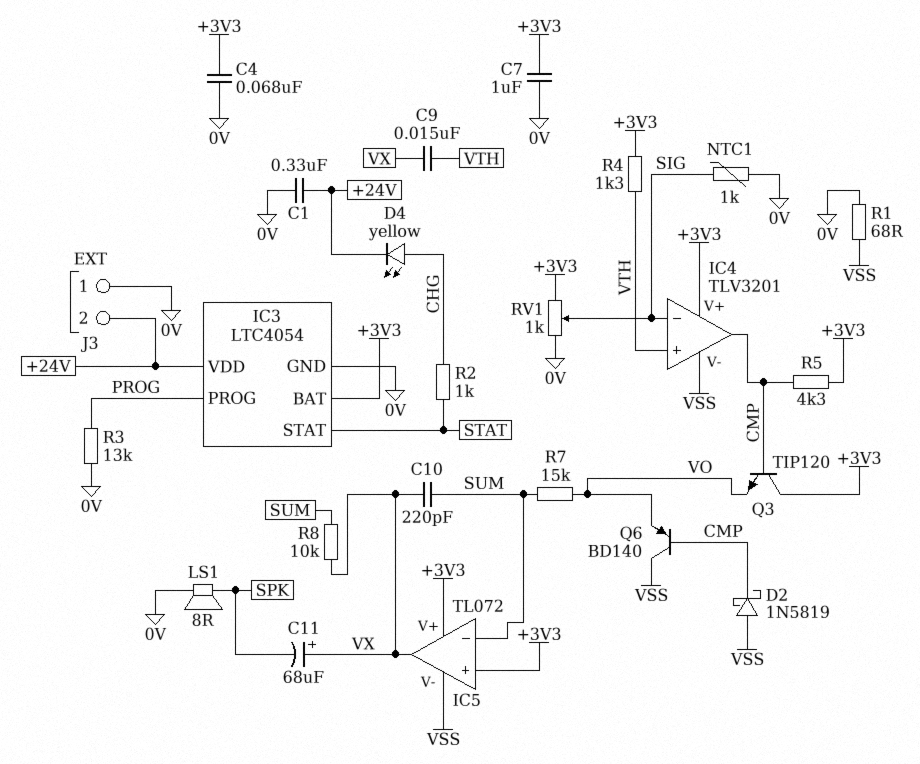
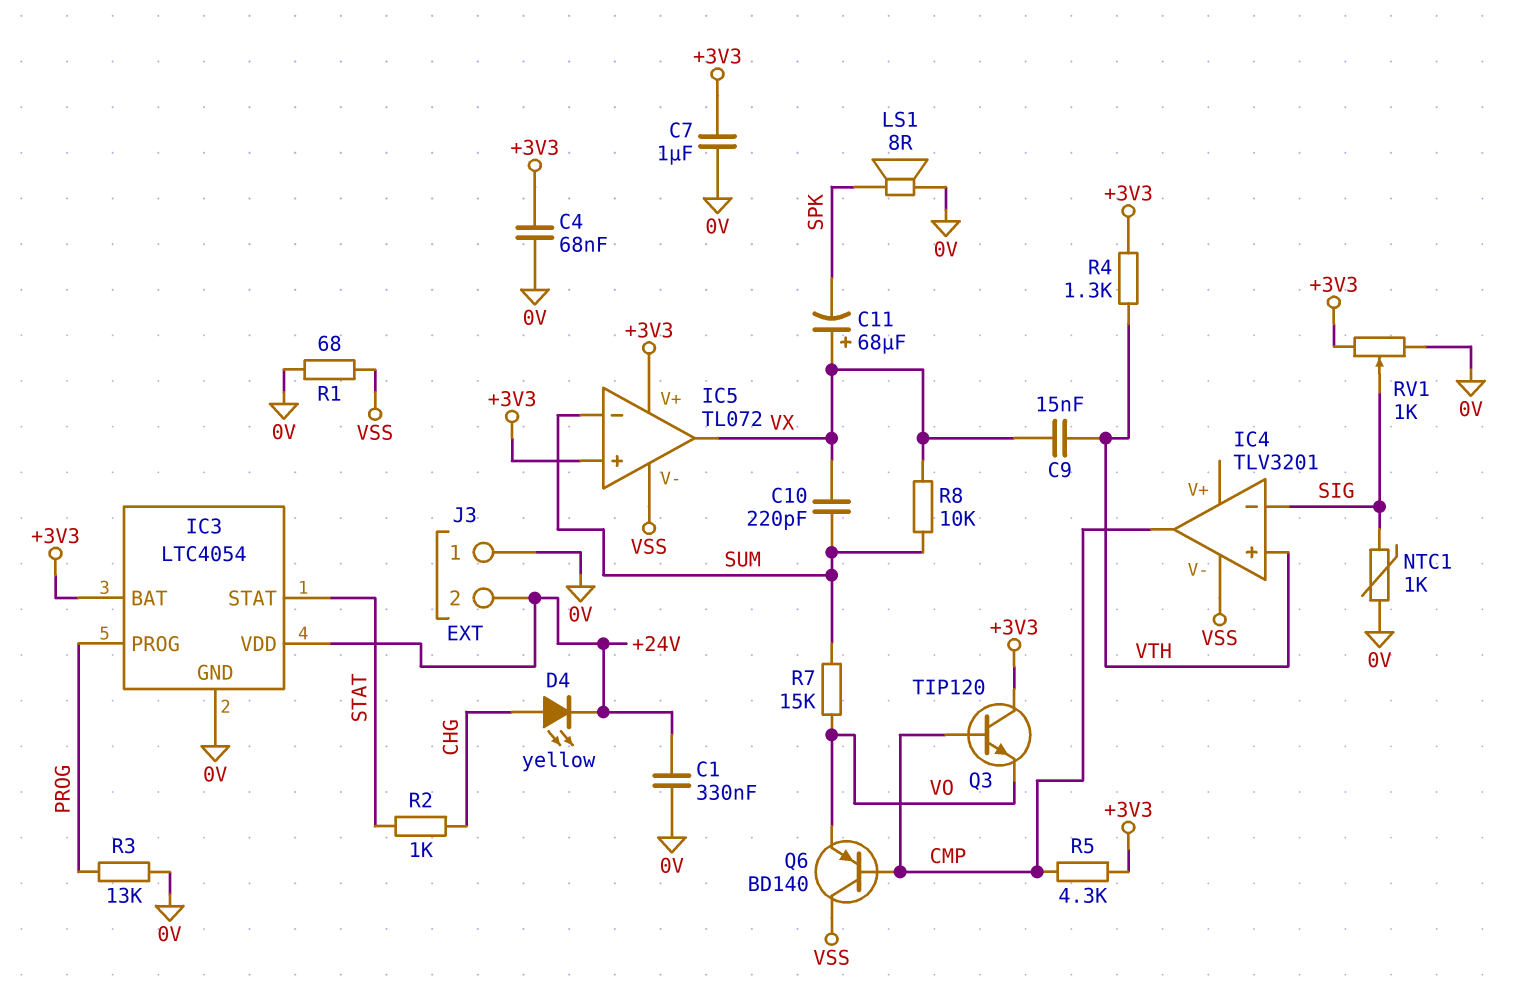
D2: schottky 1N5819 (A VSS, K CMP) -> none
IC4 pin V+: +3V3 -> none

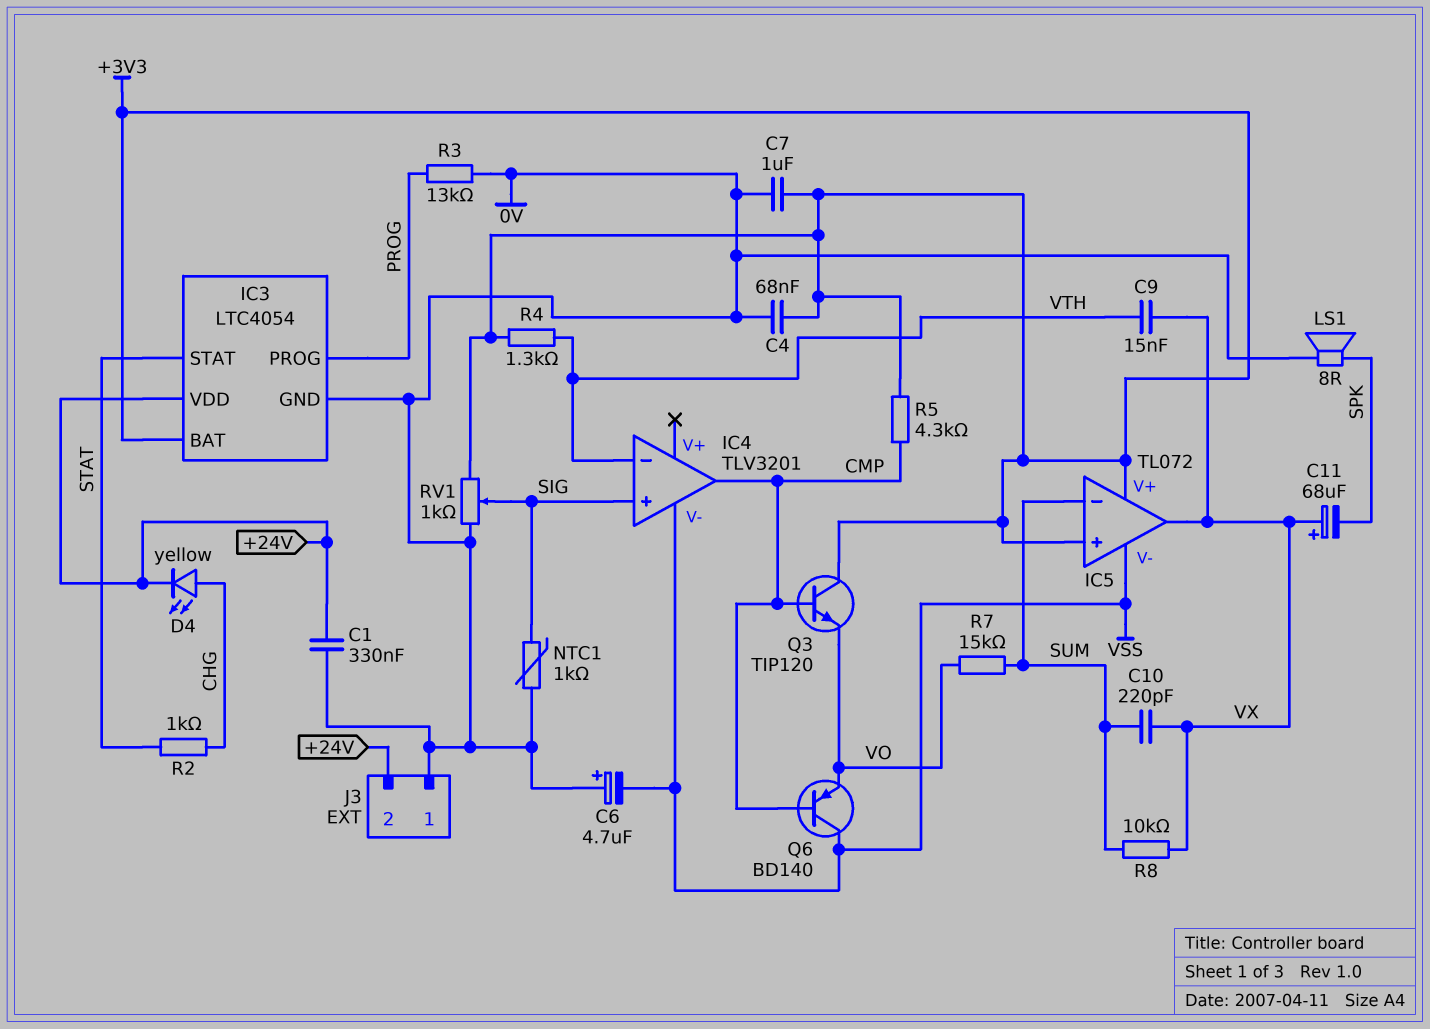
C6: none -> 4.7uF (plus 0V, minus VSS)
IC4 pin in+: VTH -> SIG
IC4 pin in-: SIG -> VTH
R1: 68 (0V, VSS) -> none

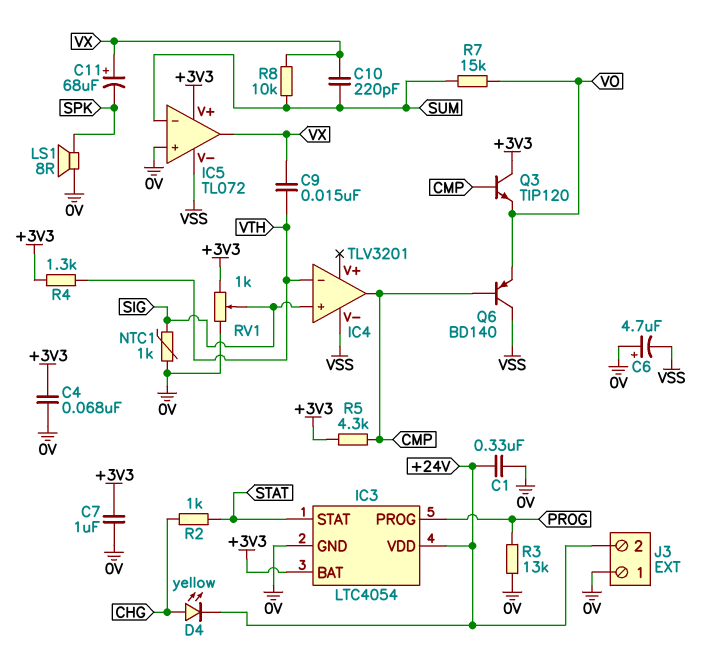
IC5 pin in+: +3V3 -> 0V

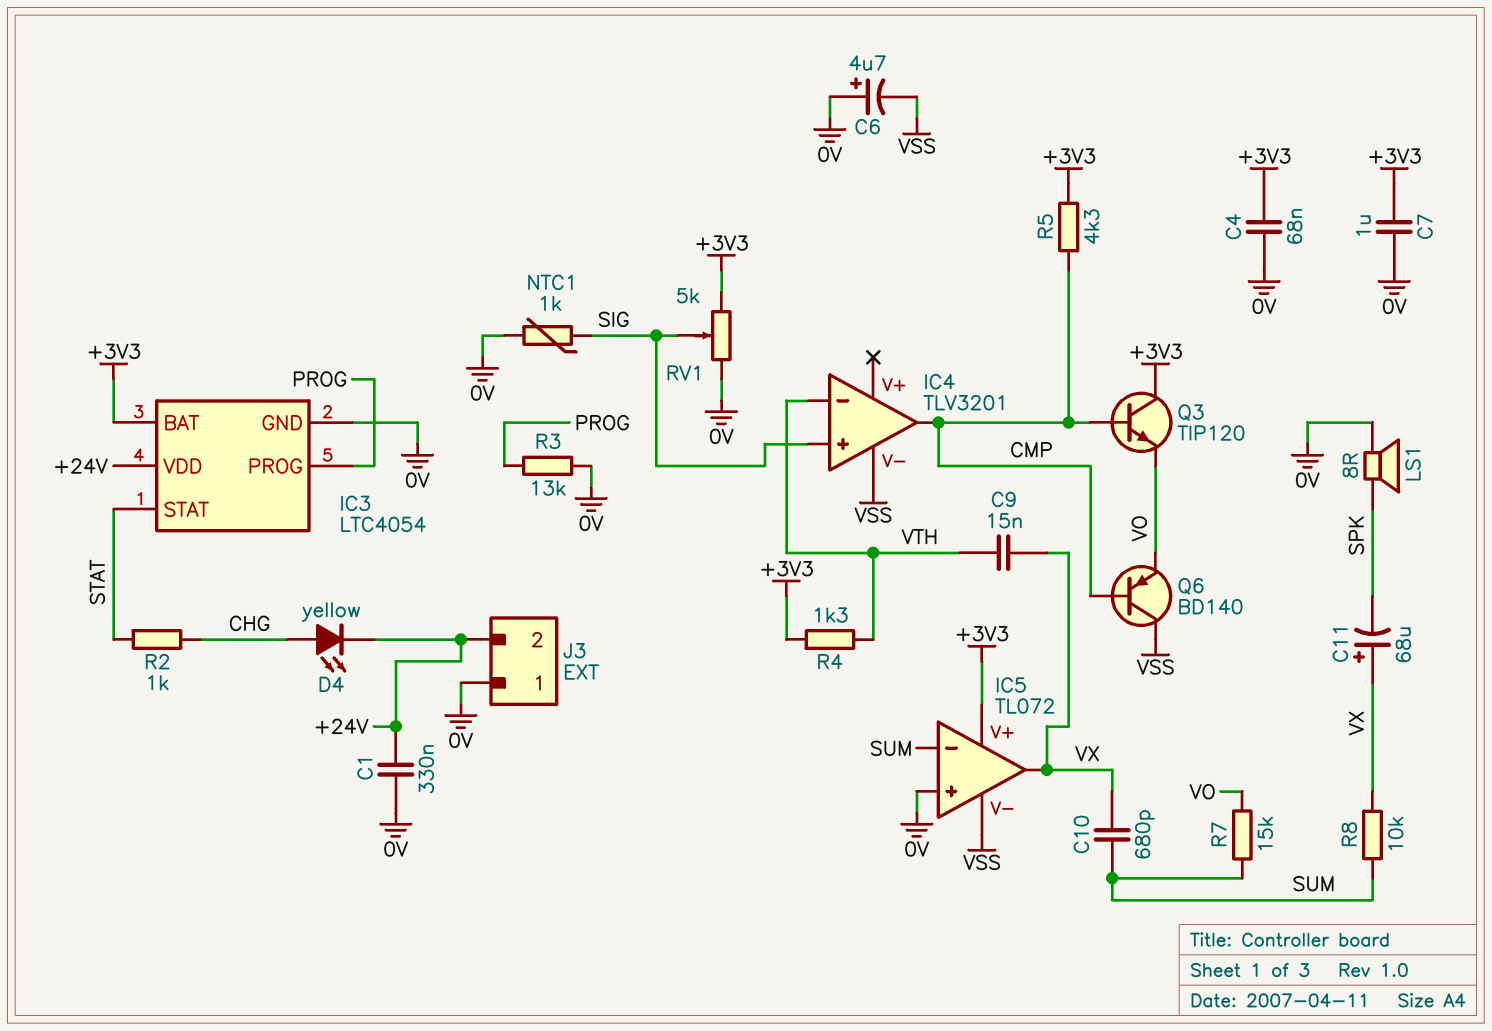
C10: 220pF (SUM, VX) -> 680pF (SUM, VX)
RV1: 1k (+3V3, 0V, wiper SIG) -> 5k (+3V3, 0V, wiper SIG)

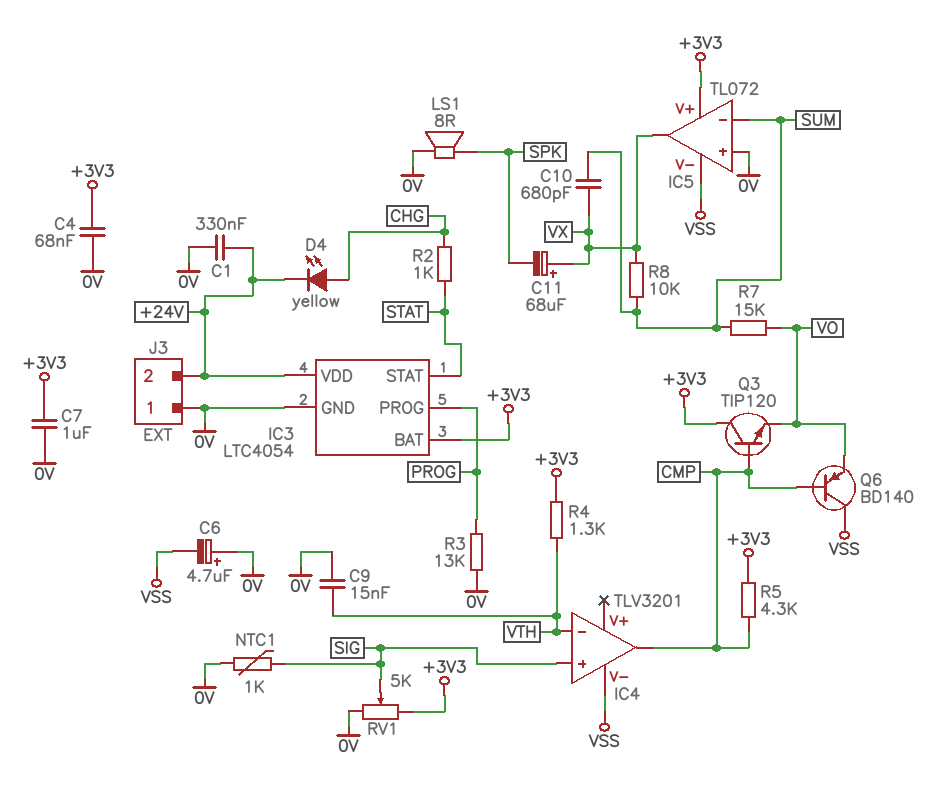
C9: 15nF (VTH, VX) -> 15nF (0V, VTH)

